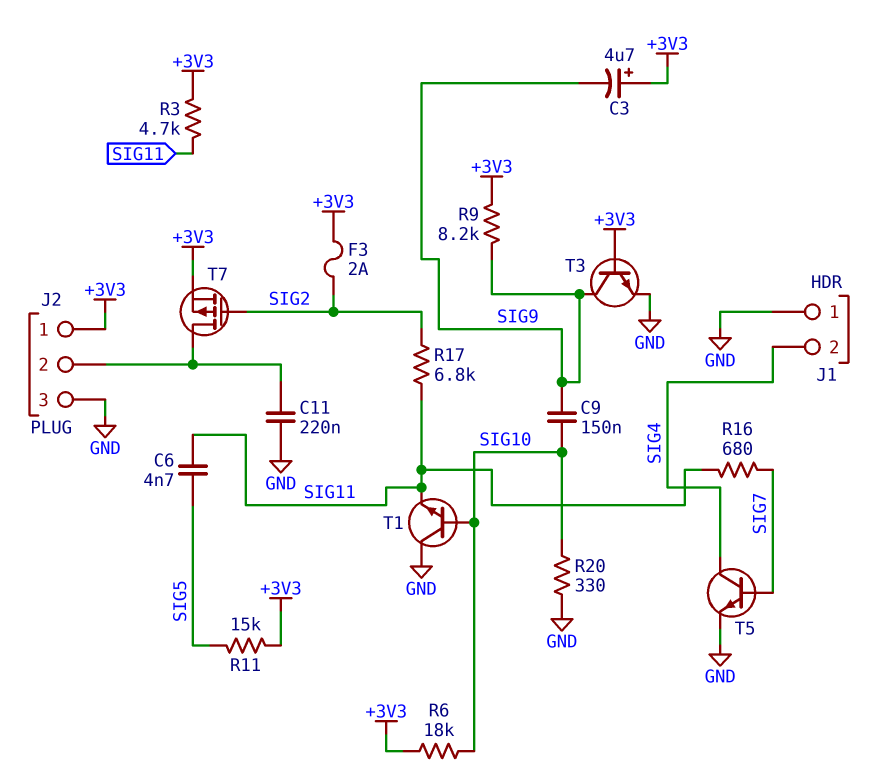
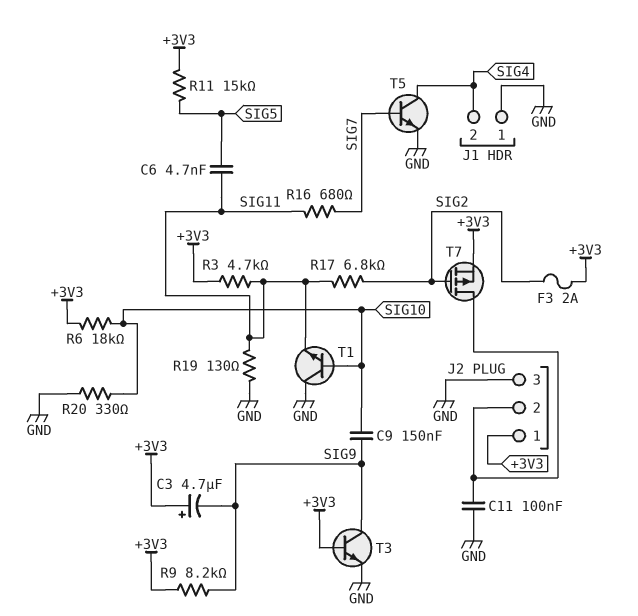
C11: 220nF (GND, J2/2) -> 100nF (GND, J2/2)
R19: none -> 130 (GND, SIG11)

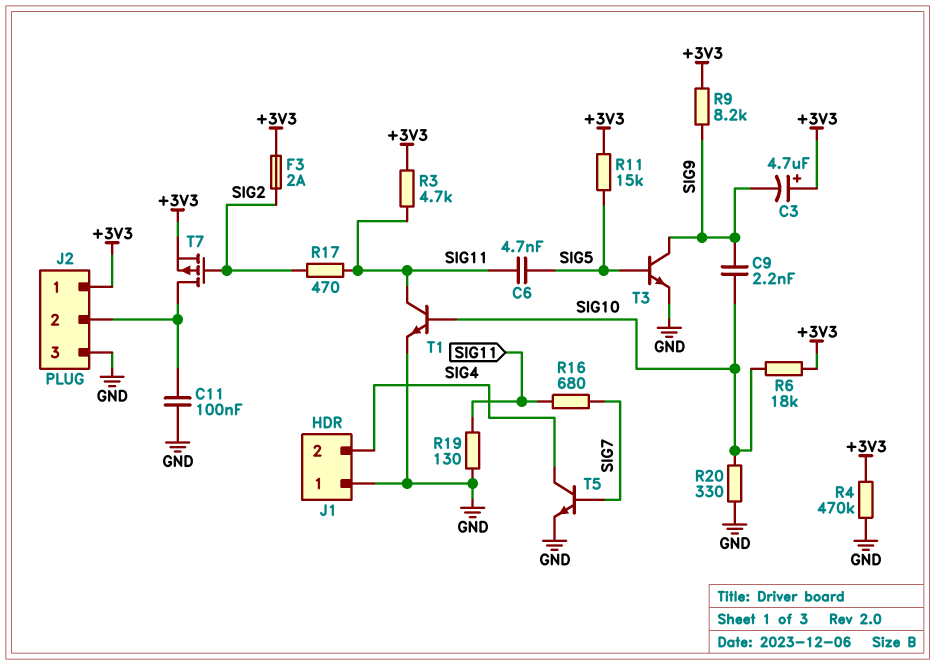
C9: 150nF (SIG9, SIG10) -> 2.2nF (SIG9, SIG10)
R4: none -> 470k (+3V3, GND)
R17: 6.8k (SIG2, SIG11) -> 470 (SIG2, SIG11)
T1: NPN (B SIG10, C GND, E SIG11) -> NPN (B SIG10, C SIG11, E GND)
T3: NPN (B +3V3, C SIG9, E GND) -> NPN (B SIG5, C SIG9, E GND)

